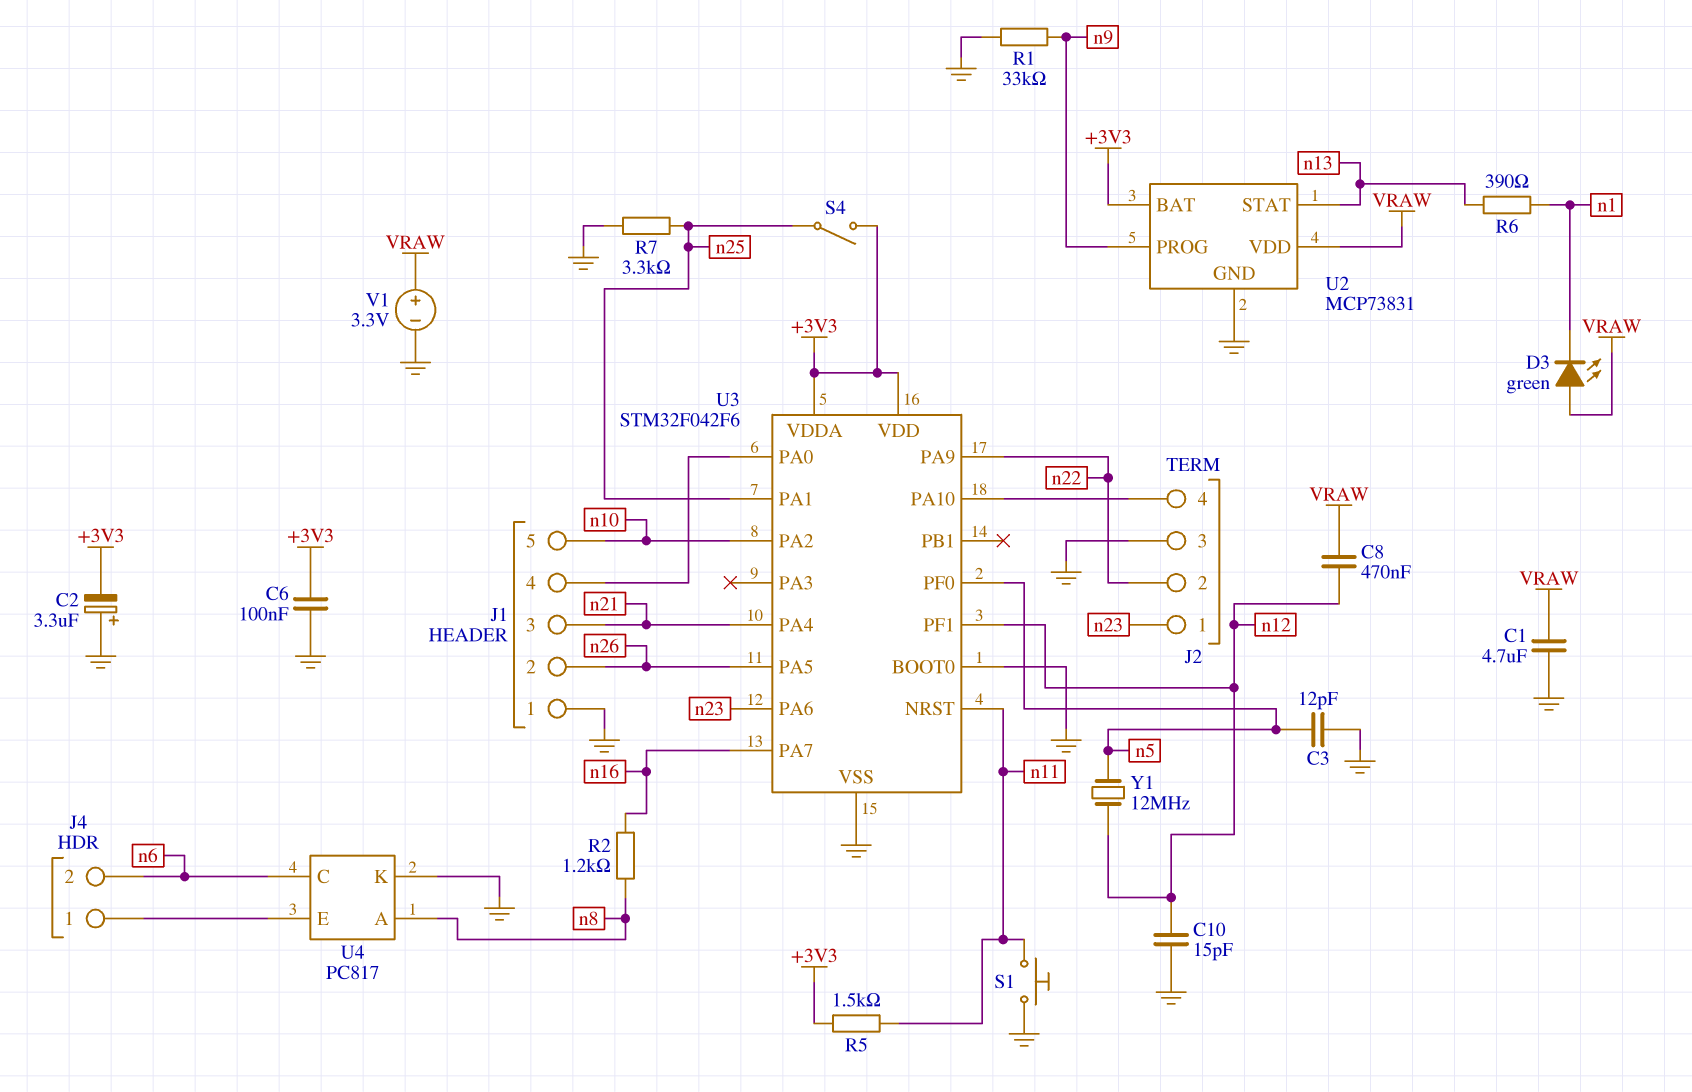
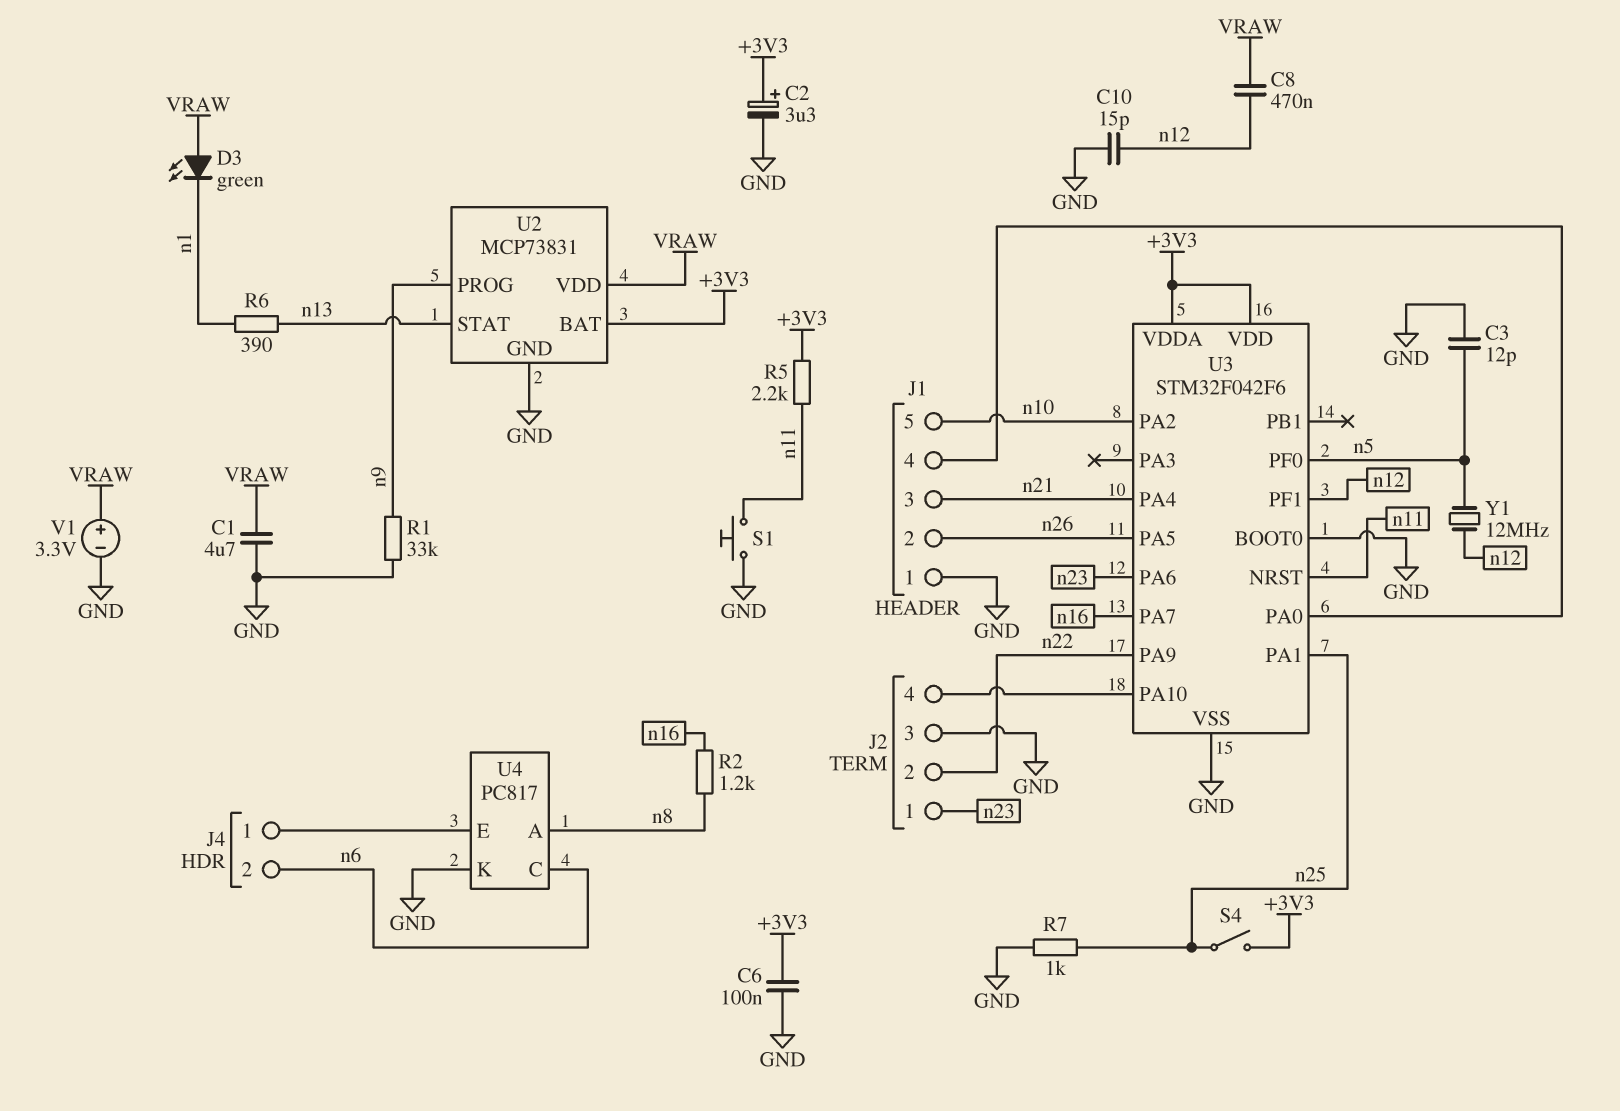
C2: 3.3uF (plus GND, minus +3V3) -> 3.3uF (plus +3V3, minus GND)
R5: 1.5k (+3V3, n11) -> 2.2k (+3V3, n11)
R7: 3.3k (GND, n25) -> 1k (GND, n25)

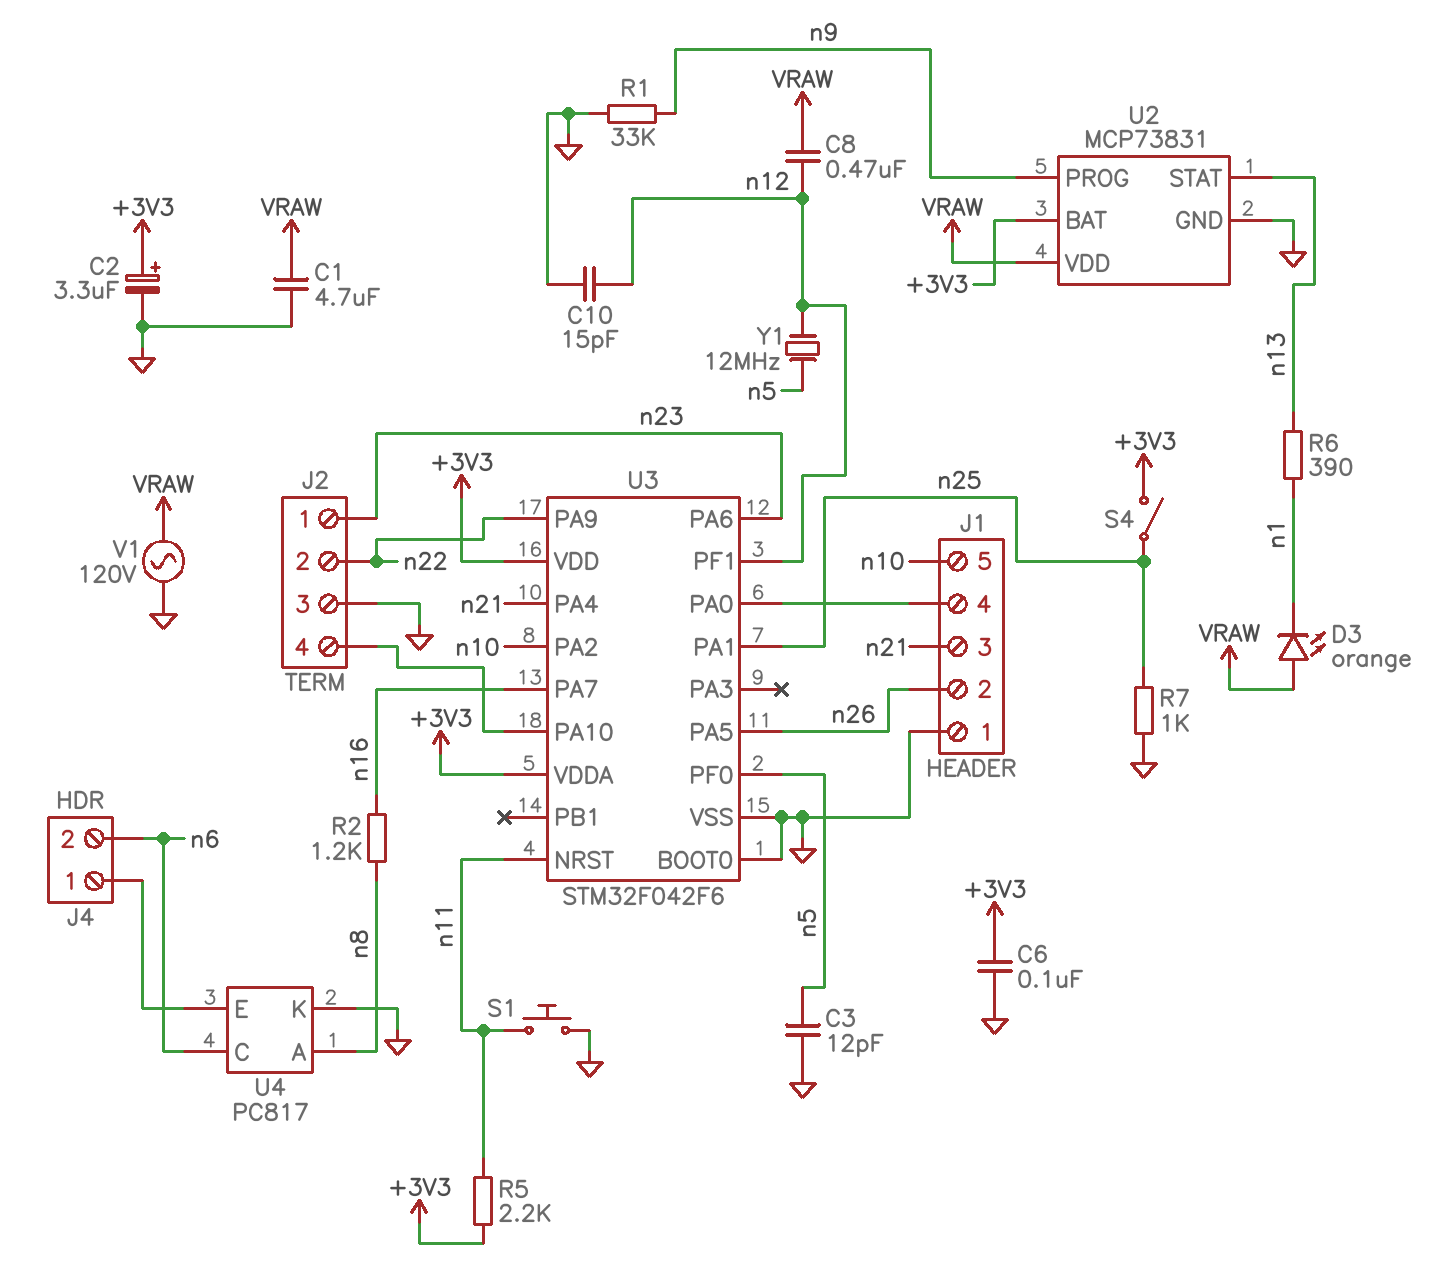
D3: LED green (A VRAW, K n1) -> LED orange (A VRAW, K n1)
V1: 3.3V (plus VRAW, minus GND) -> AC 120V (GND, VRAW)

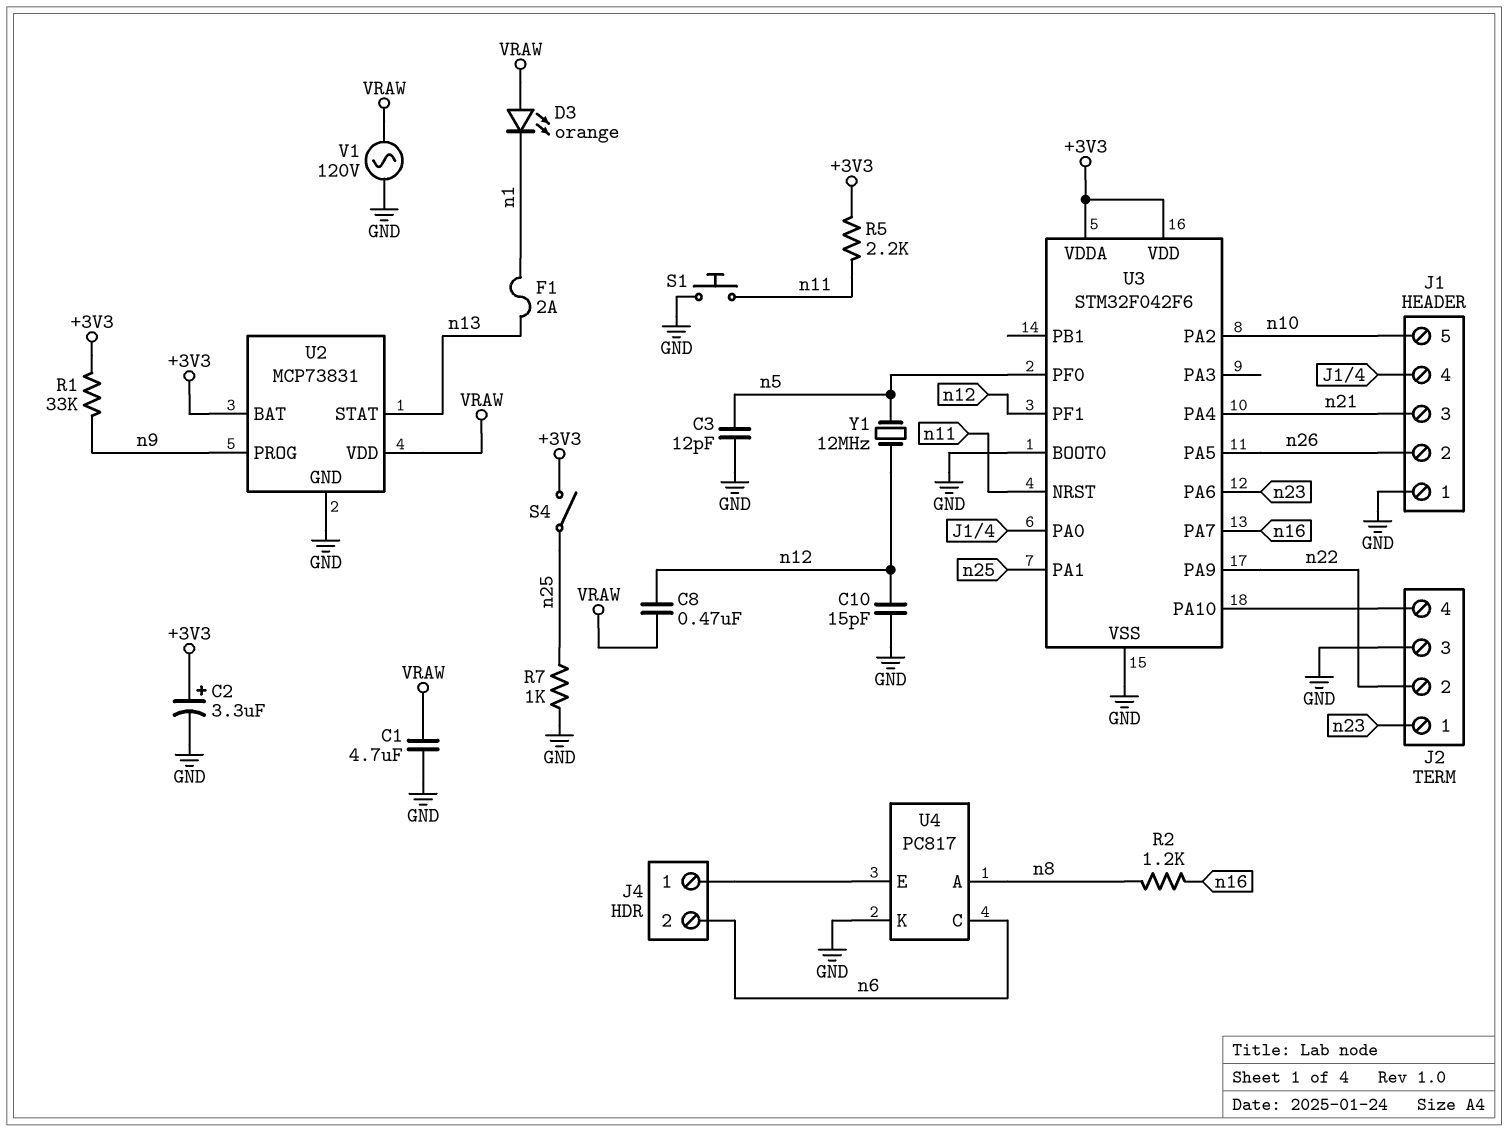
C6: 100nF (+3V3, GND) -> none
F1: none -> 2A (n1, n13)
R1: 33k (GND, n9) -> 33k (+3V3, n9)
R6: 390 (n1, n13) -> none

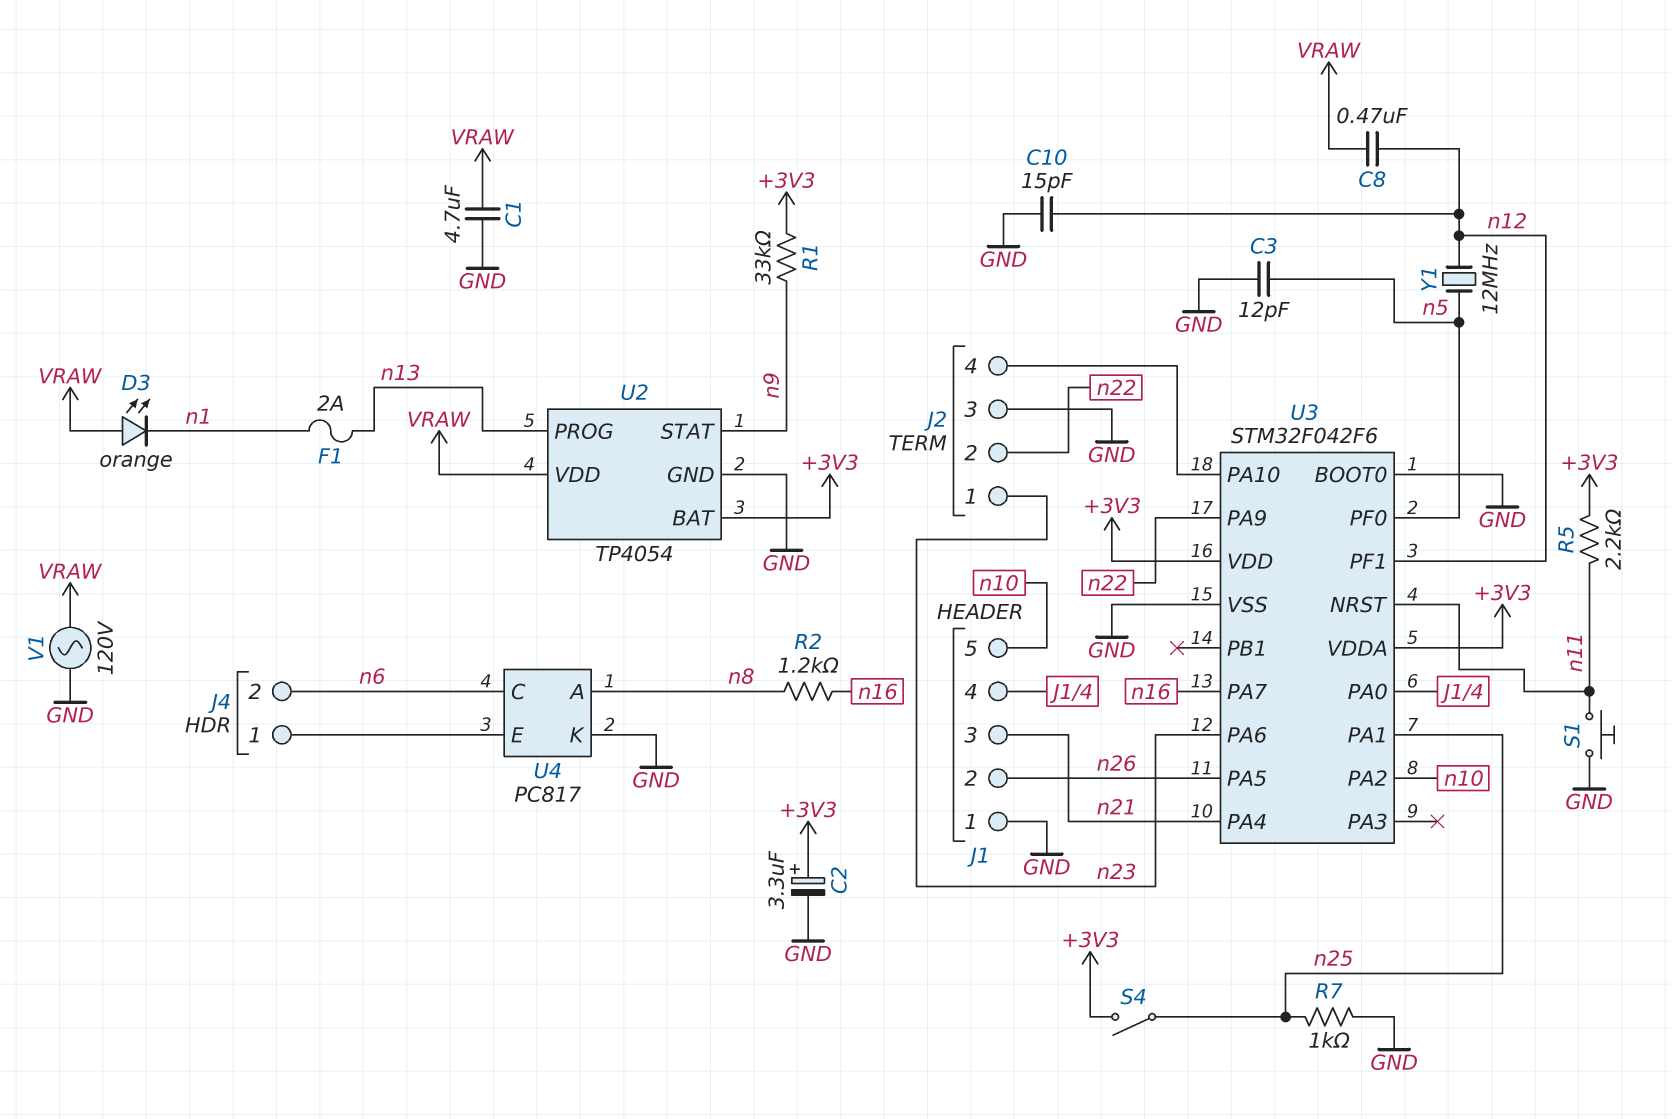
U2: MCP73831 -> TP4054
U2 pin PROG: n9 -> n13
U2 pin STAT: n13 -> n9

